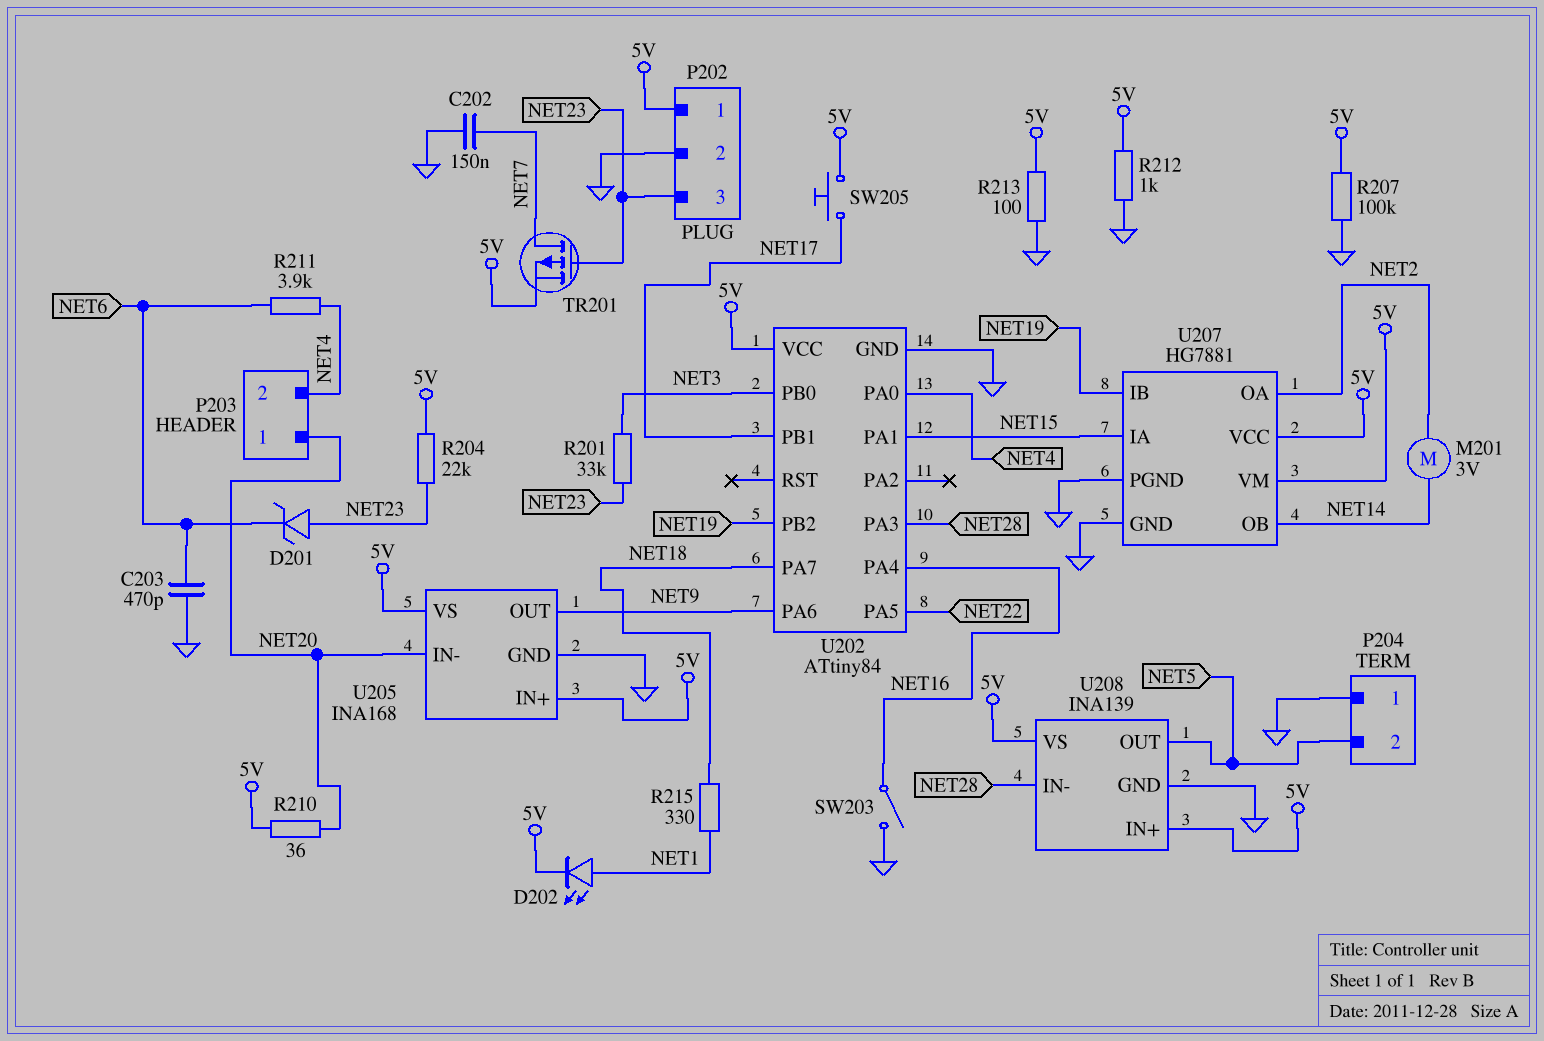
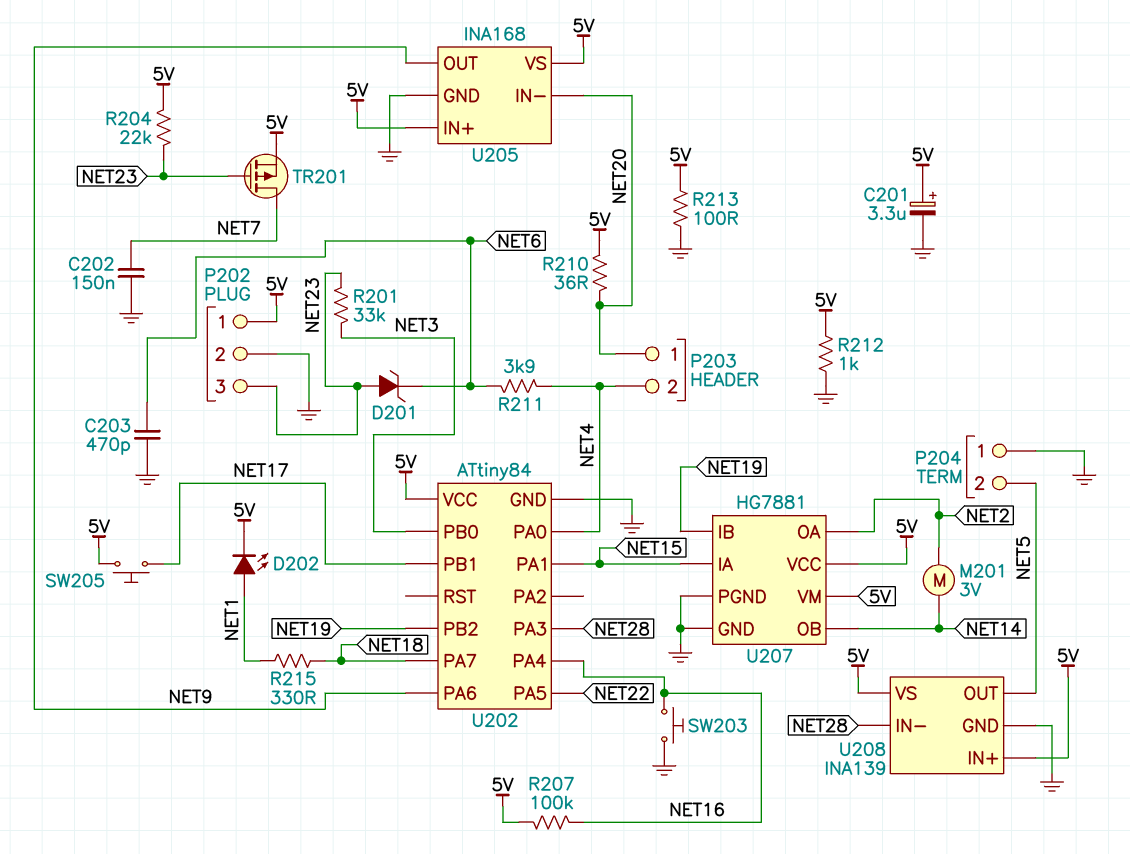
C201: none -> 3.3uF (plus 5V, minus GND)
R207: 100k (5V, GND) -> 100k (5V, NET16)
SW203: switch (GND, NET16) -> button (GND, NET16)

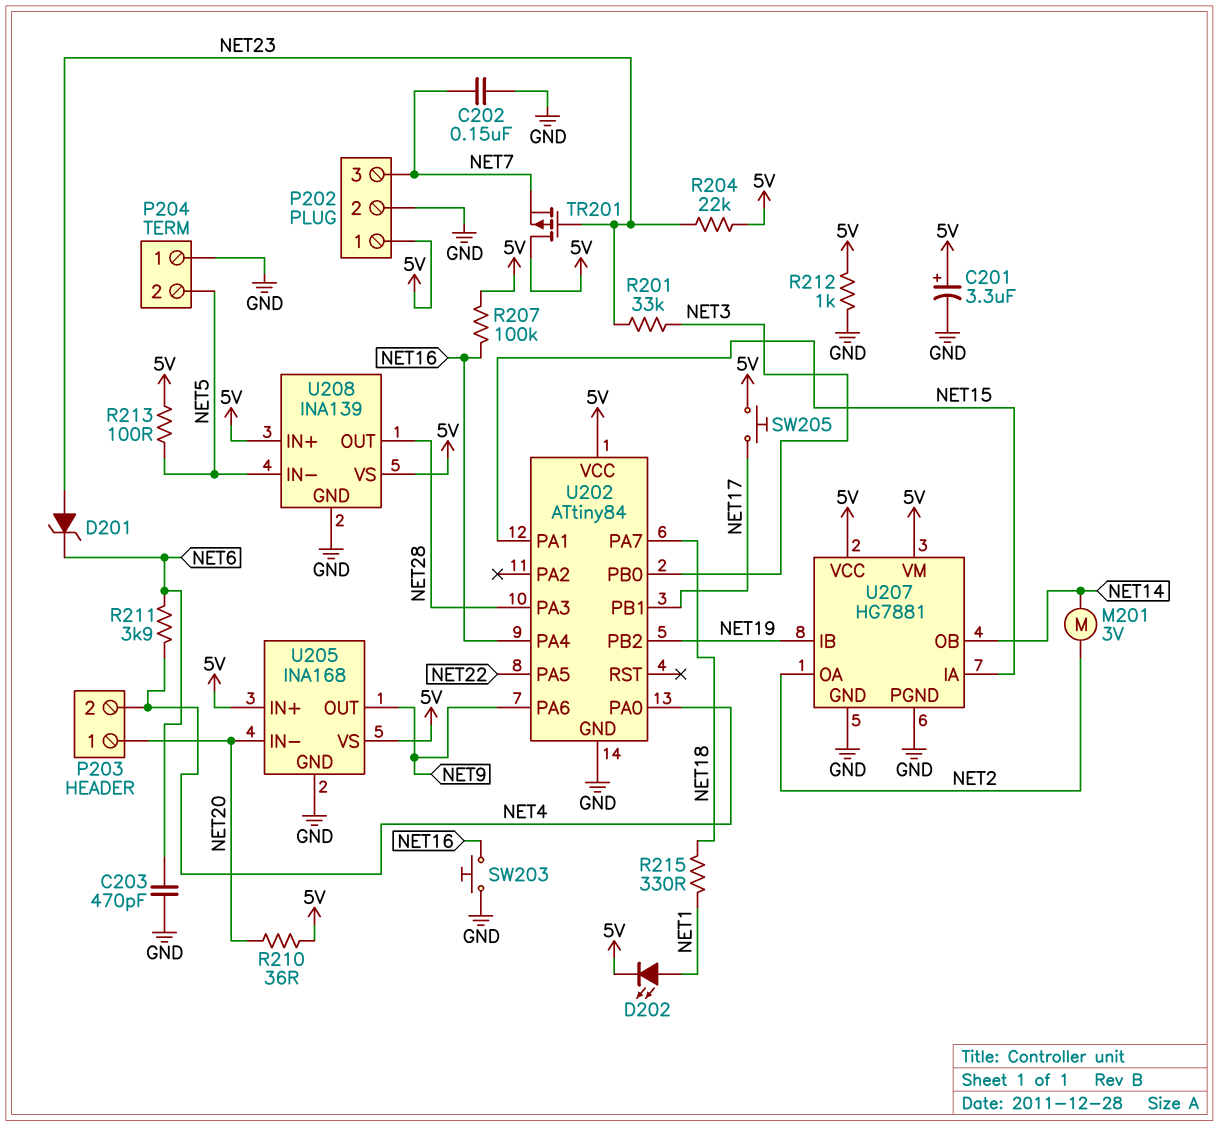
P202 pin 3: NET23 -> NET7
R213: 100 (5V, GND) -> 100 (5V, NET5)
TR201: PMOS (G NET23, D NET7, S 5V) -> PMOS (G NET23, D 5V, S NET7)
U208 pin IN-: NET28 -> NET5
U208 pin OUT: NET5 -> NET28

